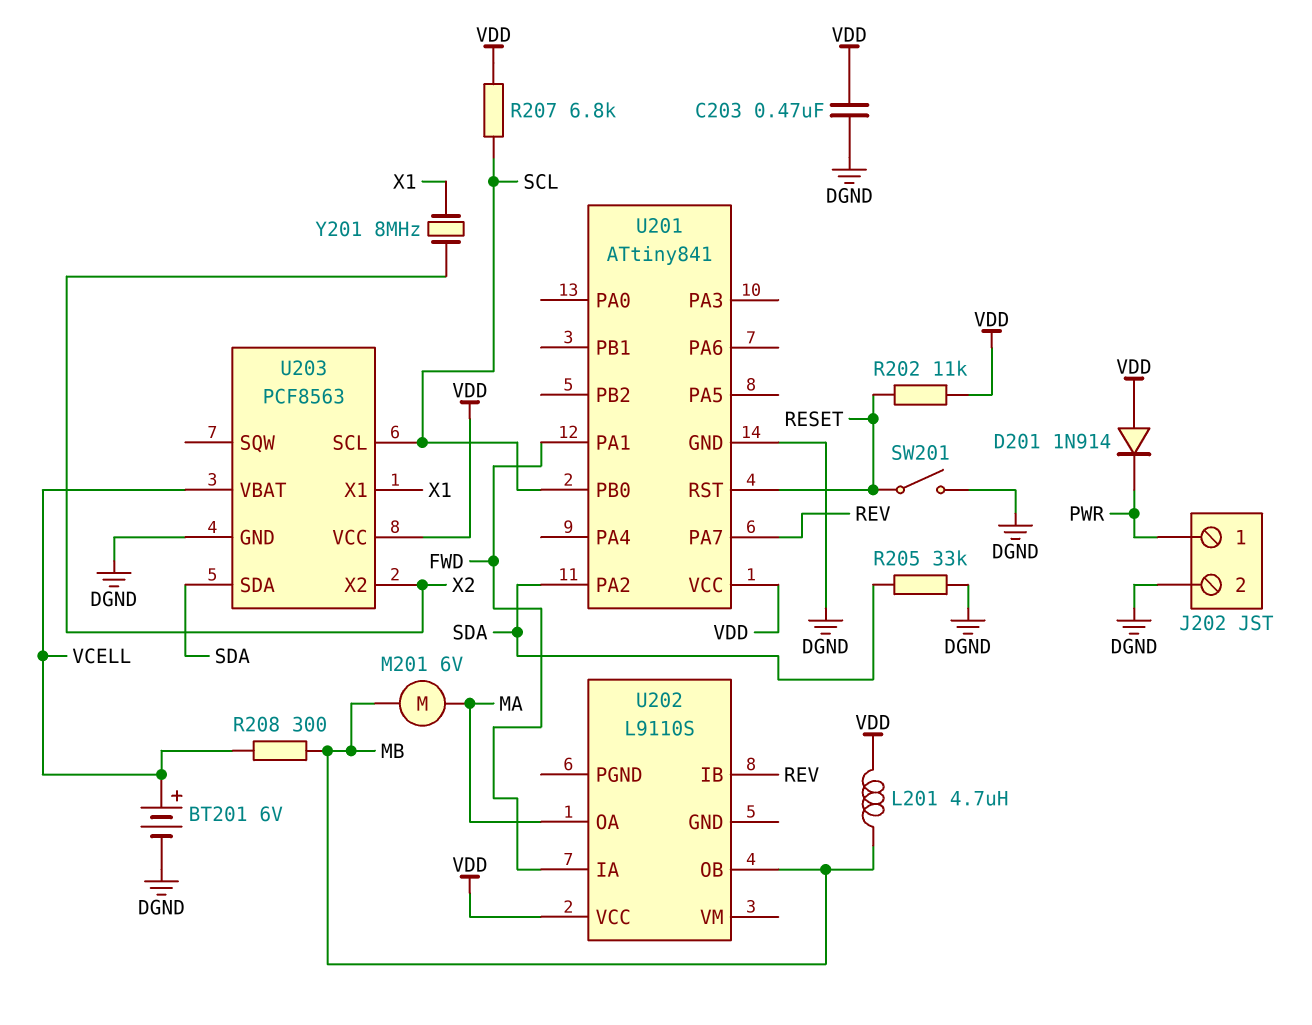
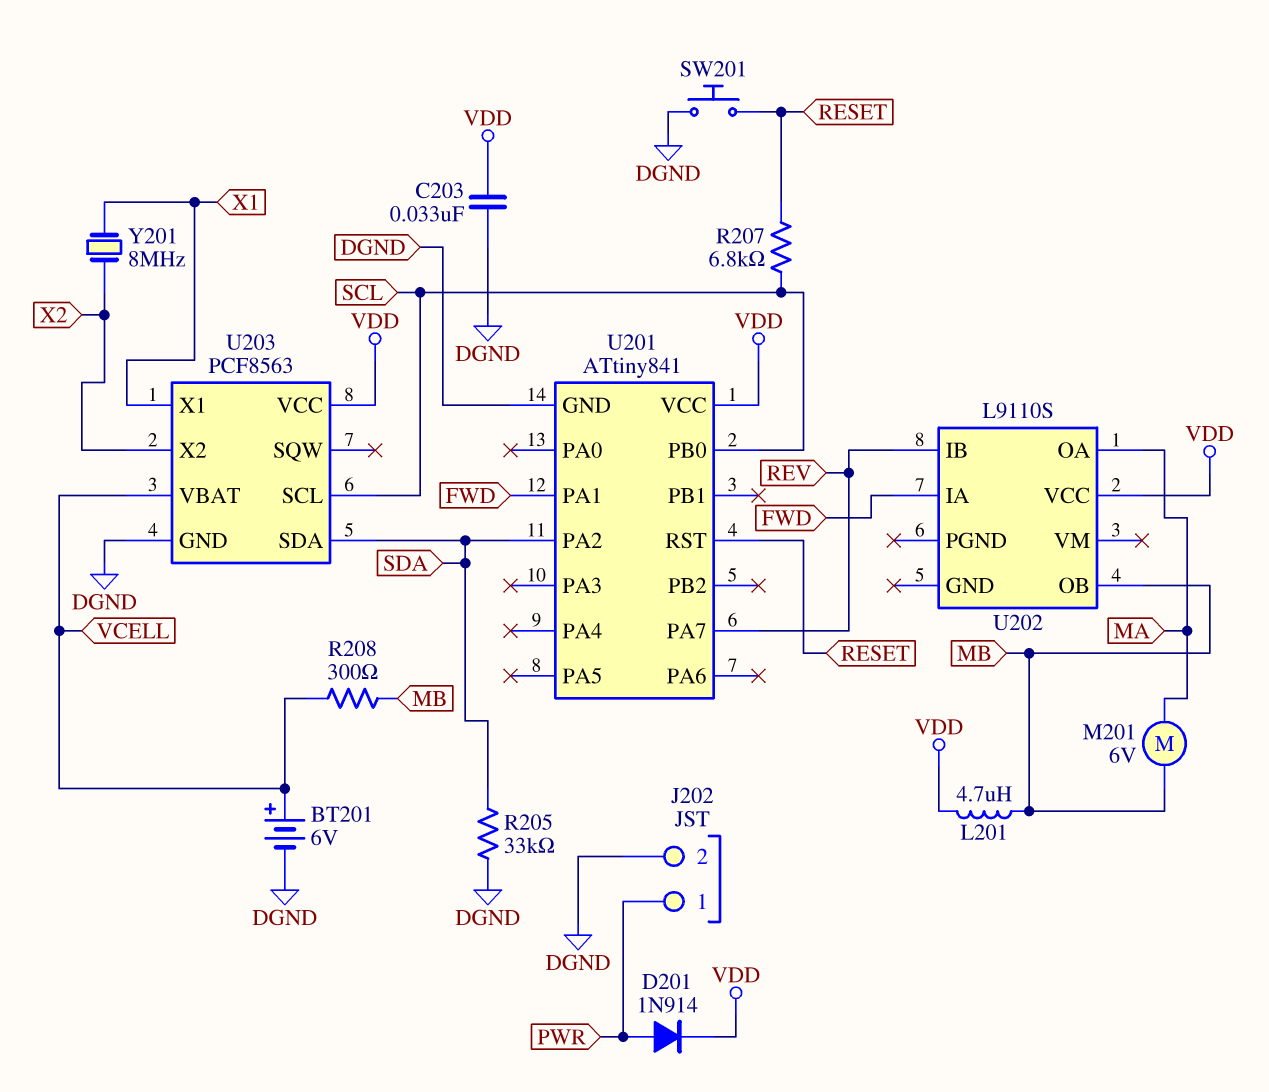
C203: 470nF (DGND, VDD) -> 33nF (DGND, VDD)
D201: diode 1N914 (A VDD, K PWR) -> diode 1N914 (A PWR, K VDD)
R202: 11k (RESET, VDD) -> none
R207: 6.8k (SCL, VDD) -> 6.8k (RESET, SCL)
SW201: switch (DGND, RESET) -> button (DGND, RESET)

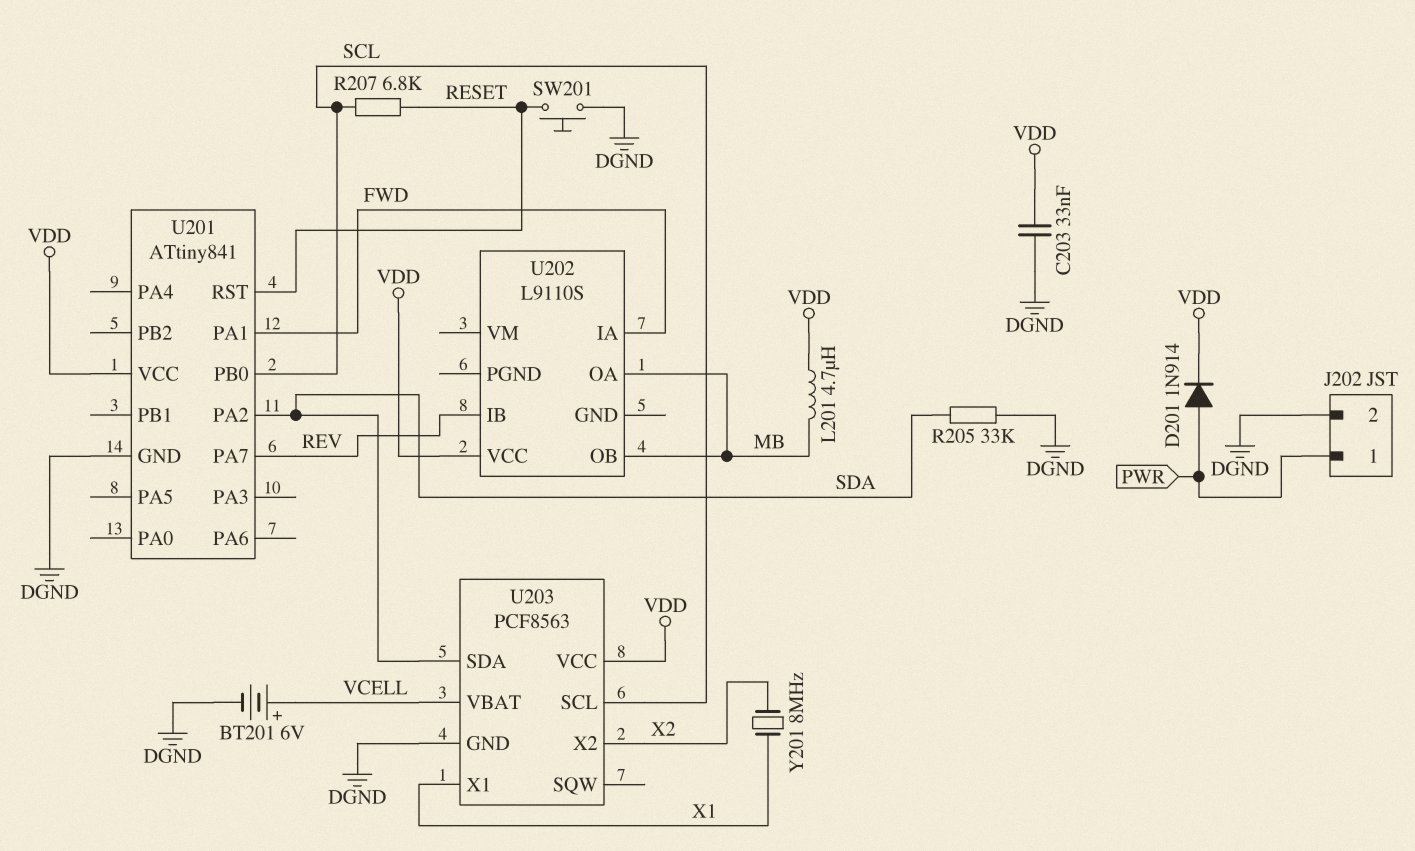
M201: motor 6V (MA, MB) -> none
R208: 300 (MB, VCELL) -> none
U202 pin OA: MA -> MB

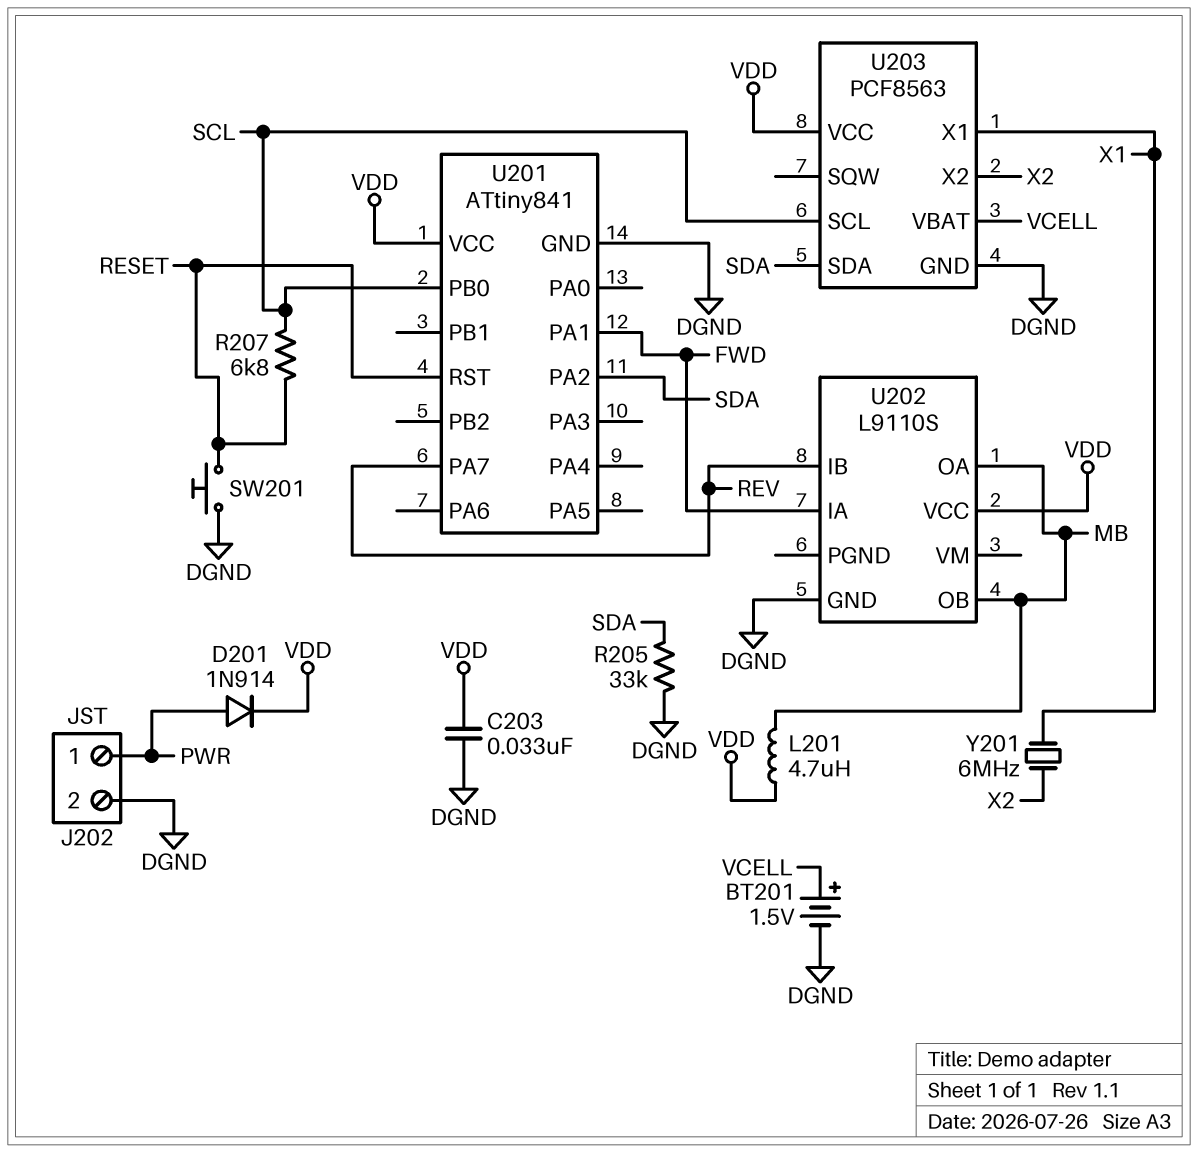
BT201: 6V (plus VCELL, minus DGND) -> 1.5V (plus VCELL, minus DGND)
U202 pin GND: none -> DGND
Y201: 8MHz (X1, X2) -> 6MHz (X1, X2)

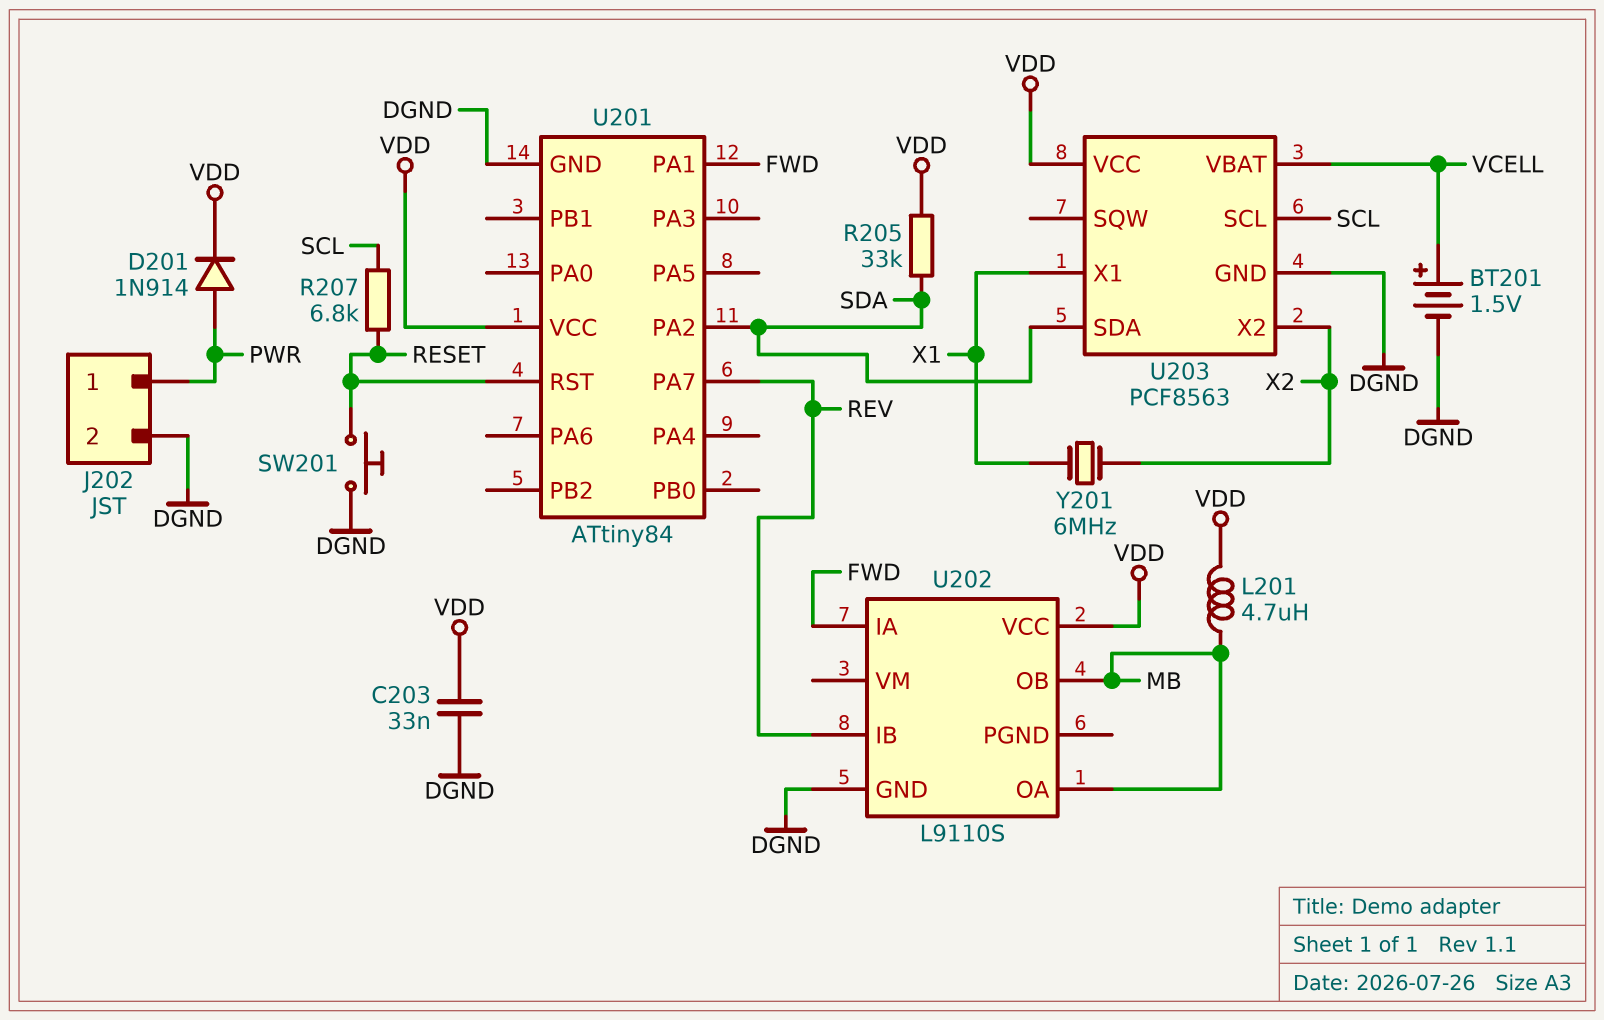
R205: 33k (DGND, SDA) -> 33k (SDA, VDD)
U201: ATtiny841 -> ATtiny84
U201 pin PB0: SCL -> none

